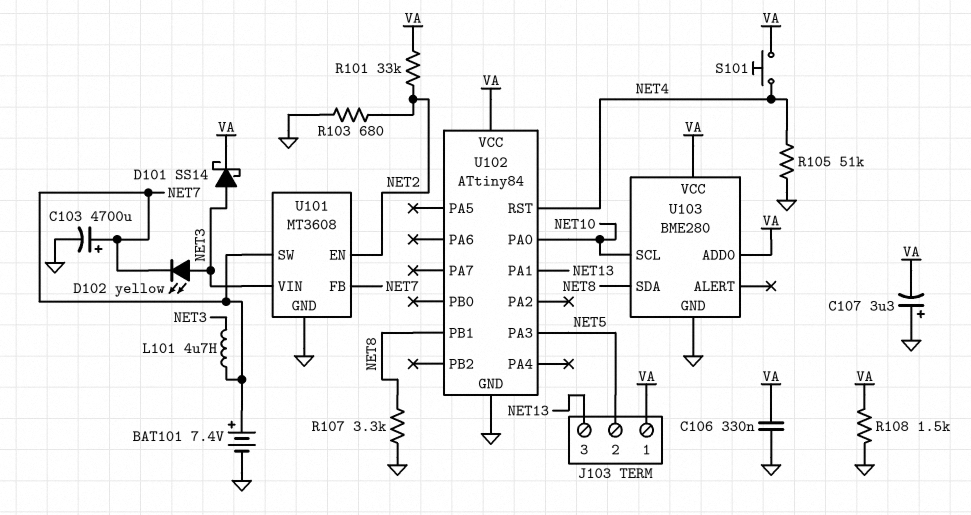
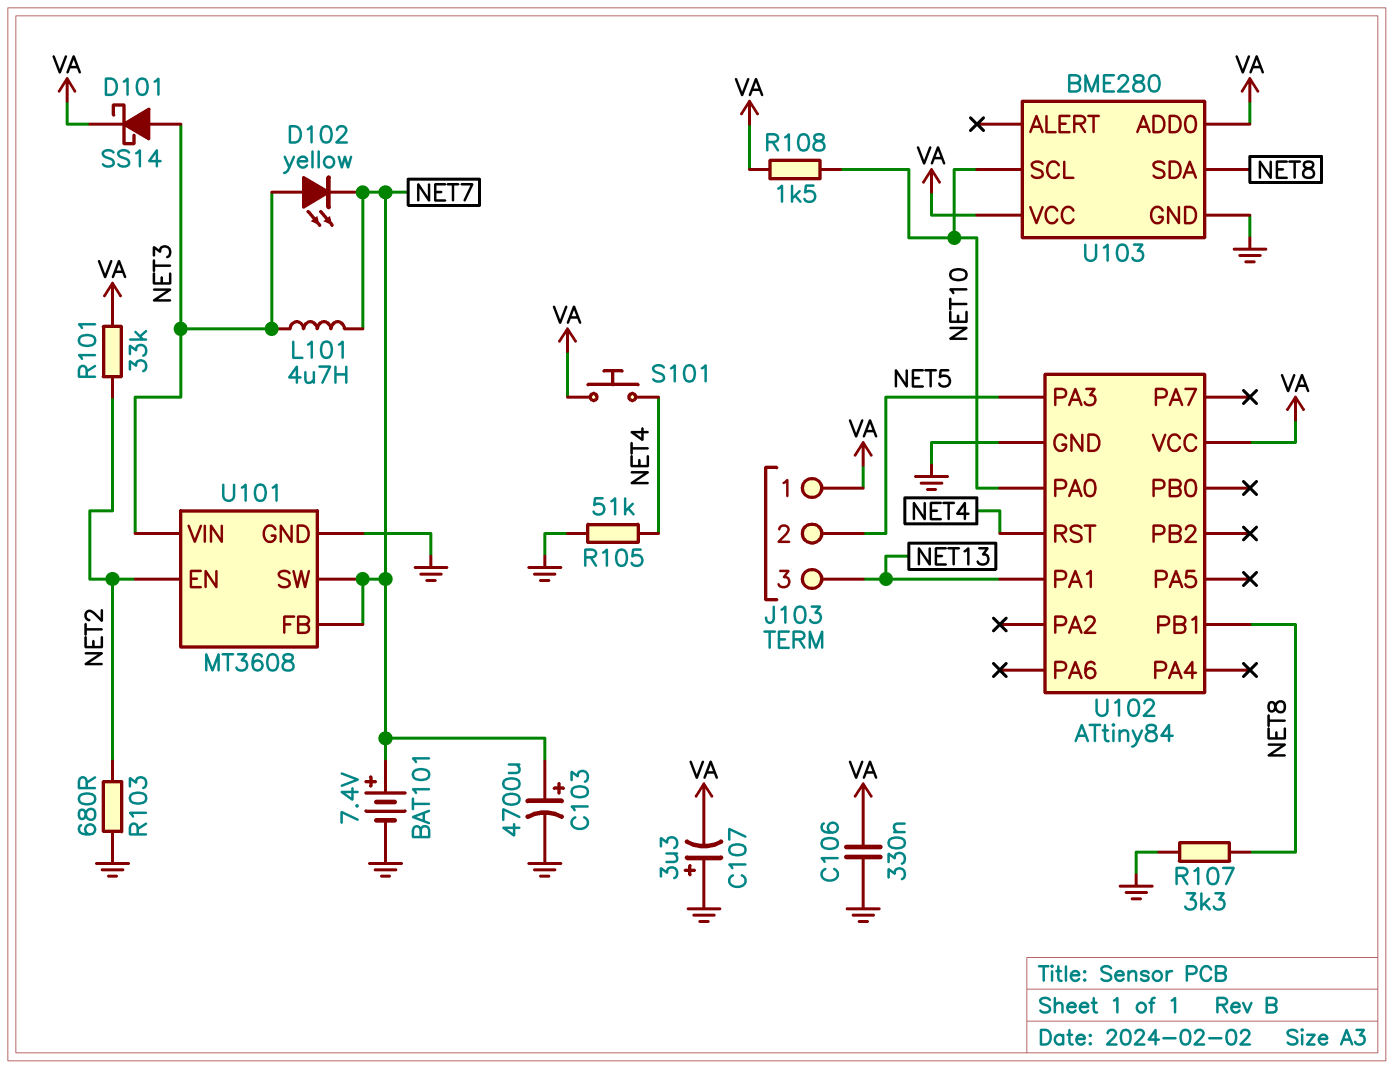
R108: 1.5k (GND, VA) -> 1.5k (NET10, VA)

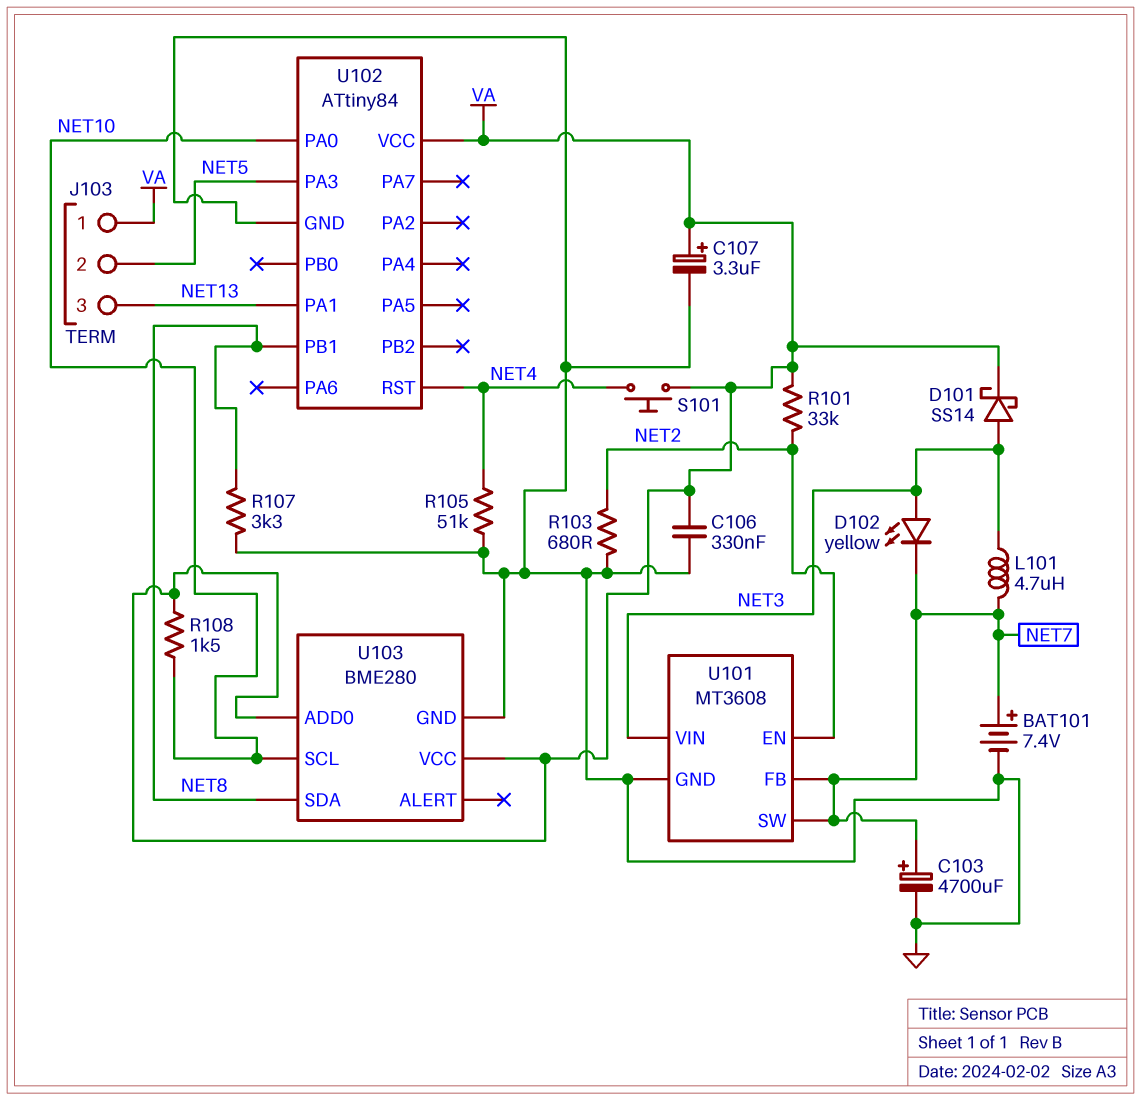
C107: 3.3uF (plus GND, minus VA) -> 3.3uF (plus VA, minus GND)

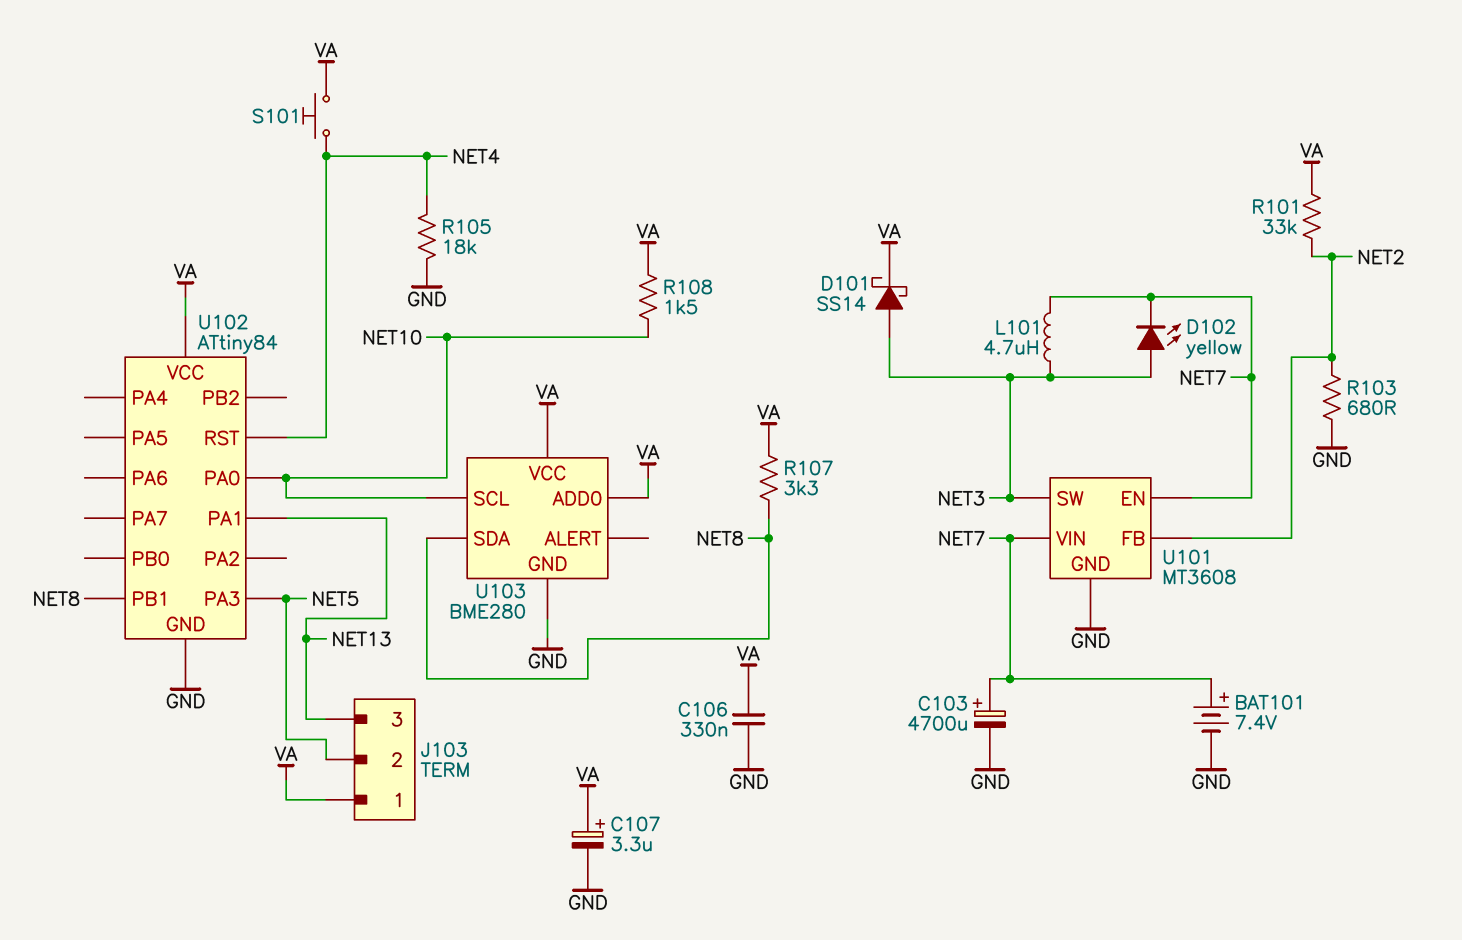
R105: 51k (GND, NET4) -> 18k (GND, NET4)
R107: 3.3k (GND, NET8) -> 3.3k (NET8, VA)
U101 pin EN: NET2 -> NET7
U101 pin FB: NET7 -> NET2
U101 pin SW: NET7 -> NET3
U101 pin VIN: NET3 -> NET7

